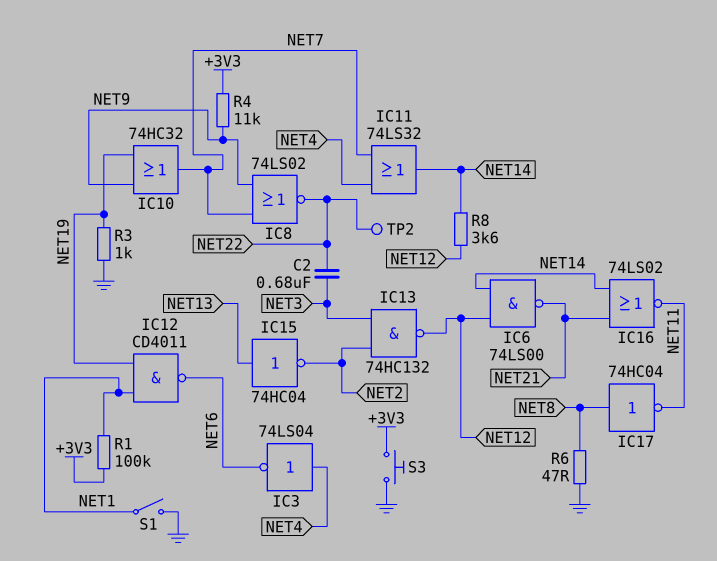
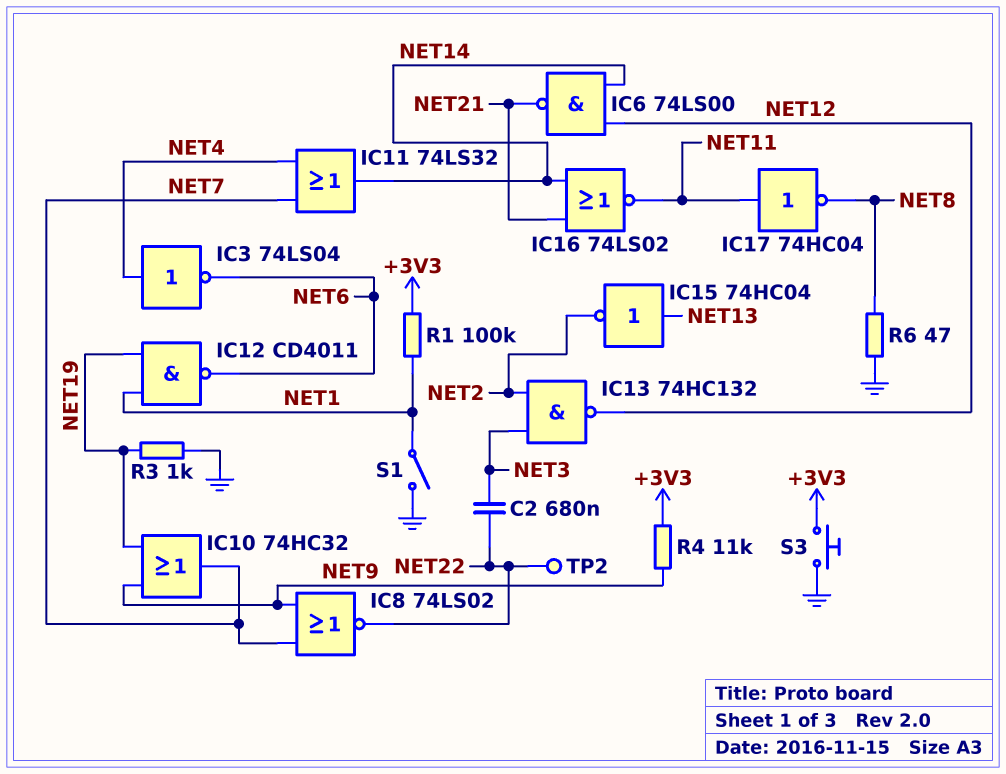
IC17: NOT 74HC04 (in NET8, out NET11) -> NOT 74HC04 (in NET11, out NET8)
R8: 3.6k (NET12, NET14) -> none

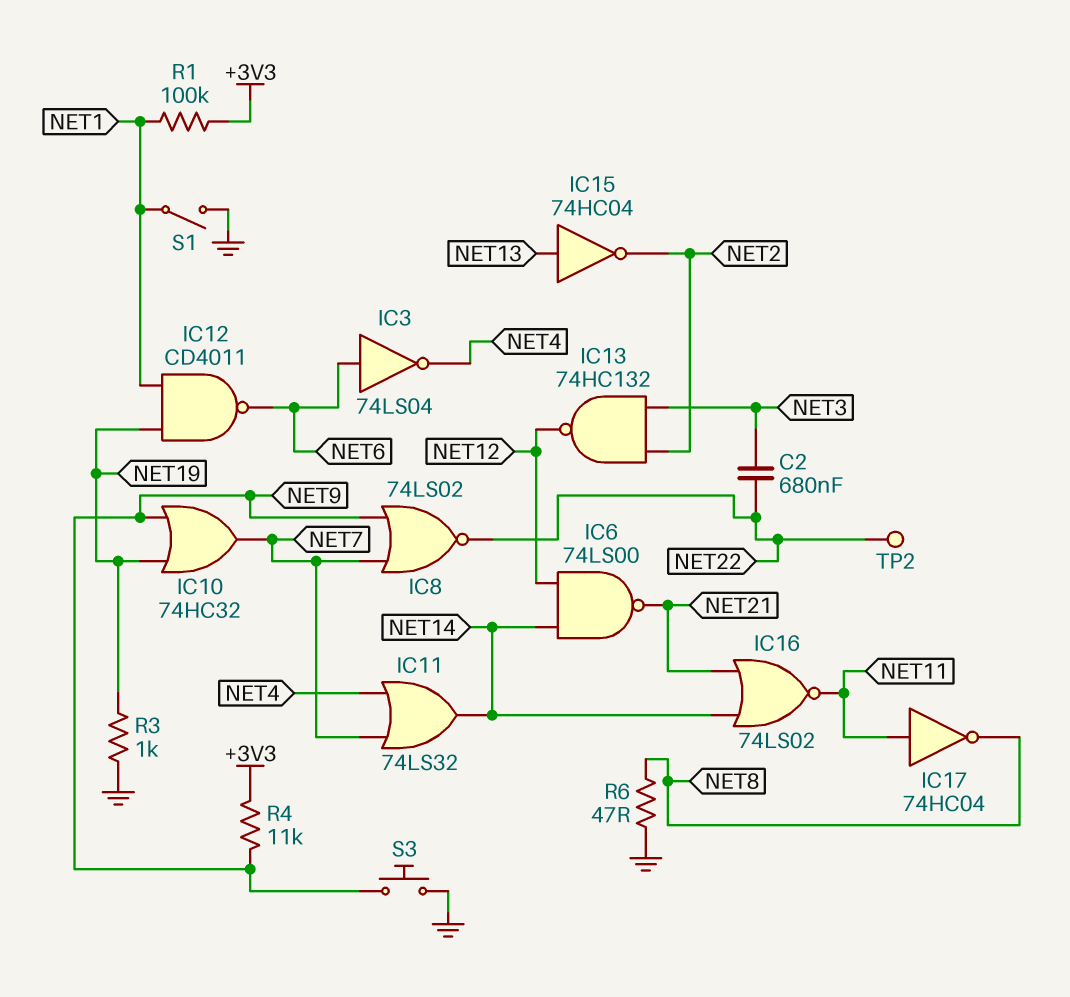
IC3: NOT 74LS04 (in NET4, out NET6) -> NOT 74LS04 (in NET6, out NET4)
S3: button (+3V3, GND) -> button (GND, NET9)

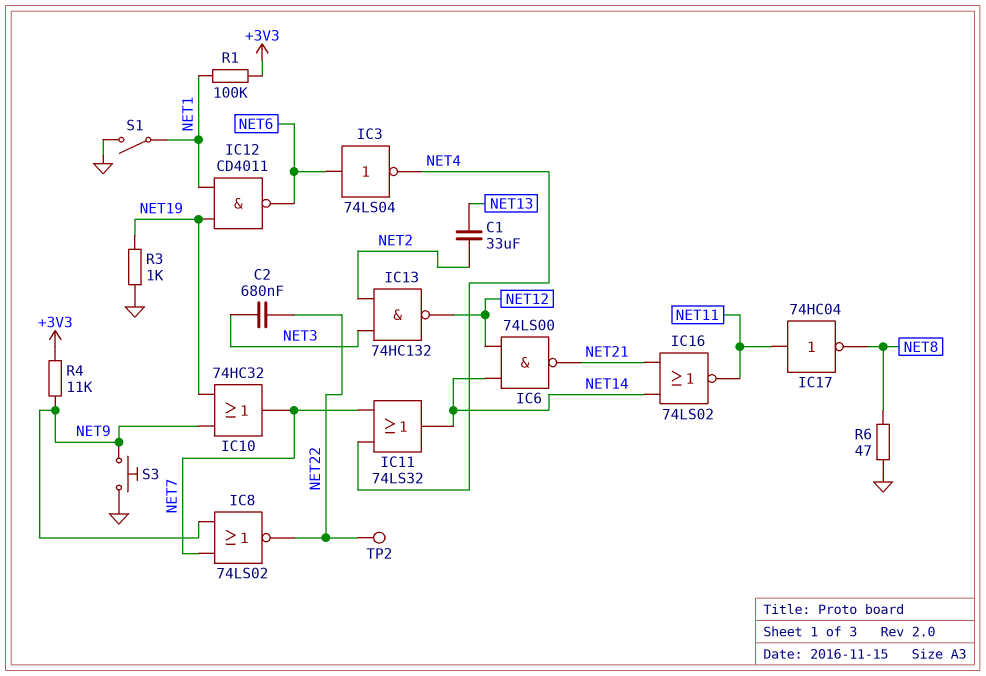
C1: none -> 33uF (NET2, NET13)
IC15: NOT 74HC04 (in NET13, out NET2) -> none

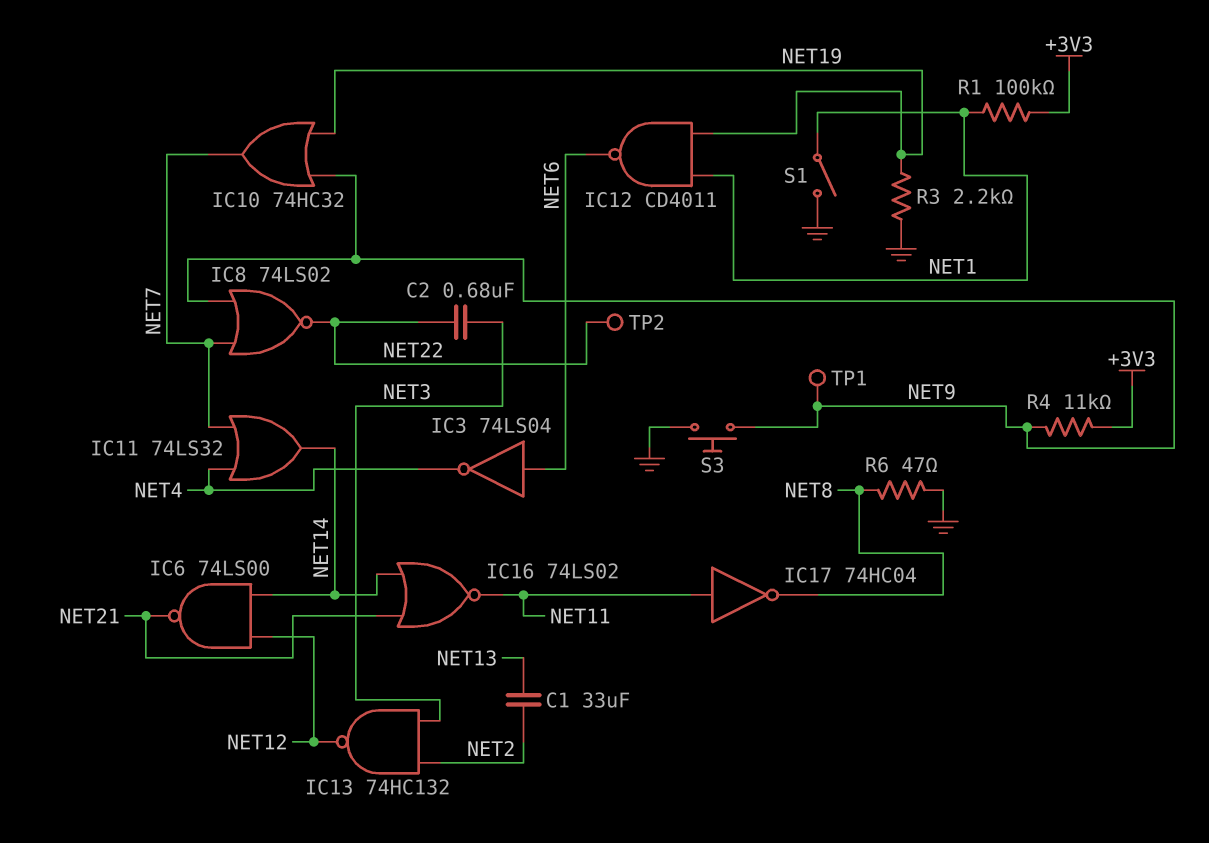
R3: 1k (GND, NET19) -> 2.2k (GND, NET19)
TP1: none -> test point (NET9)

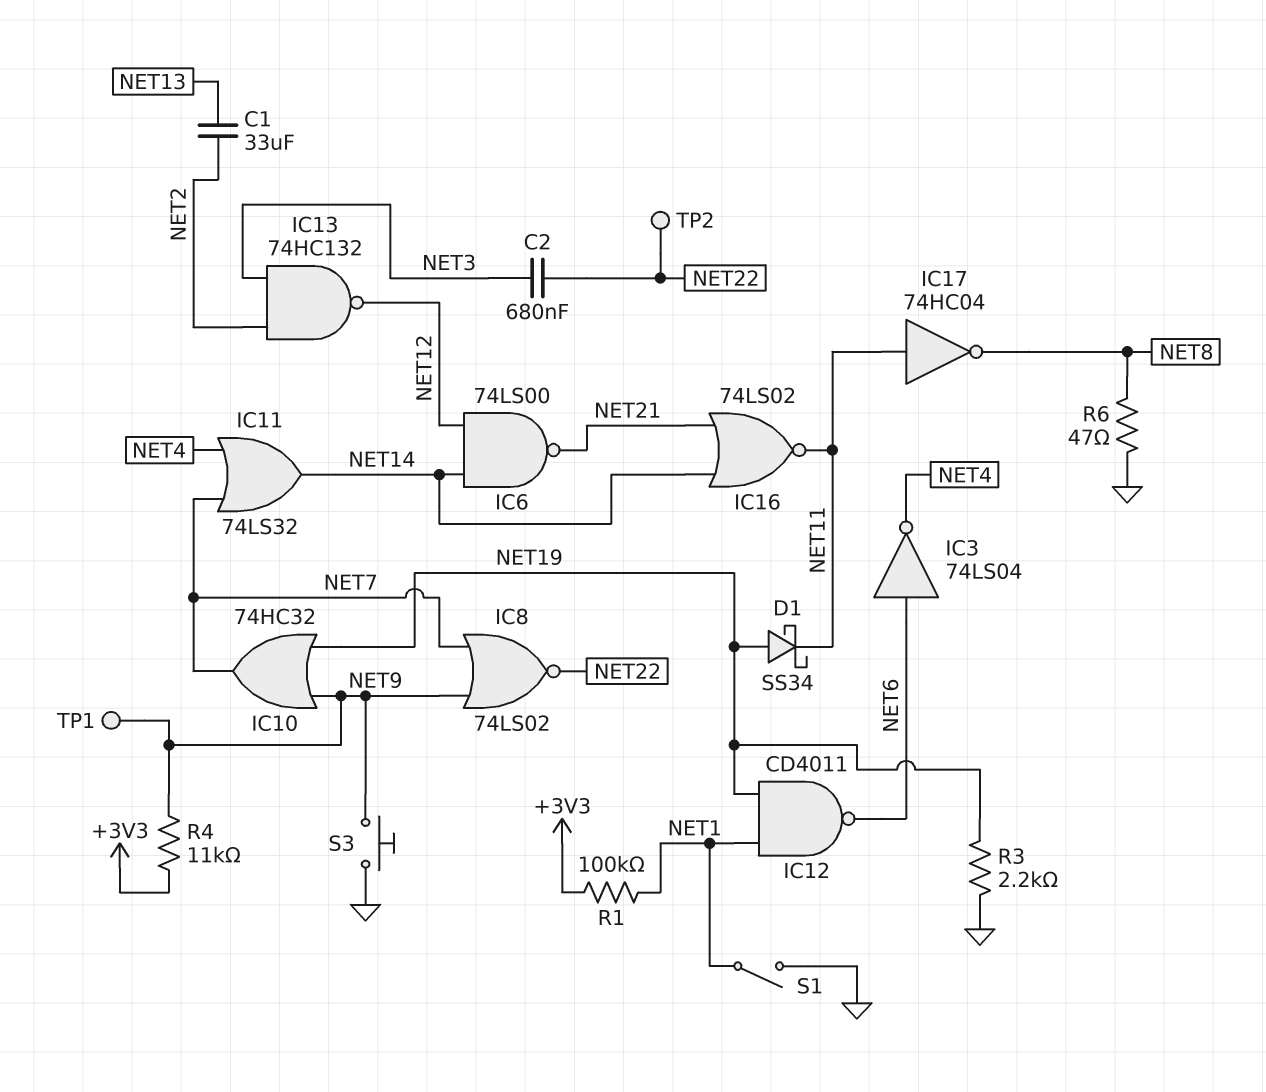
D1: none -> schottky SS34 (A NET19, K NET11)

